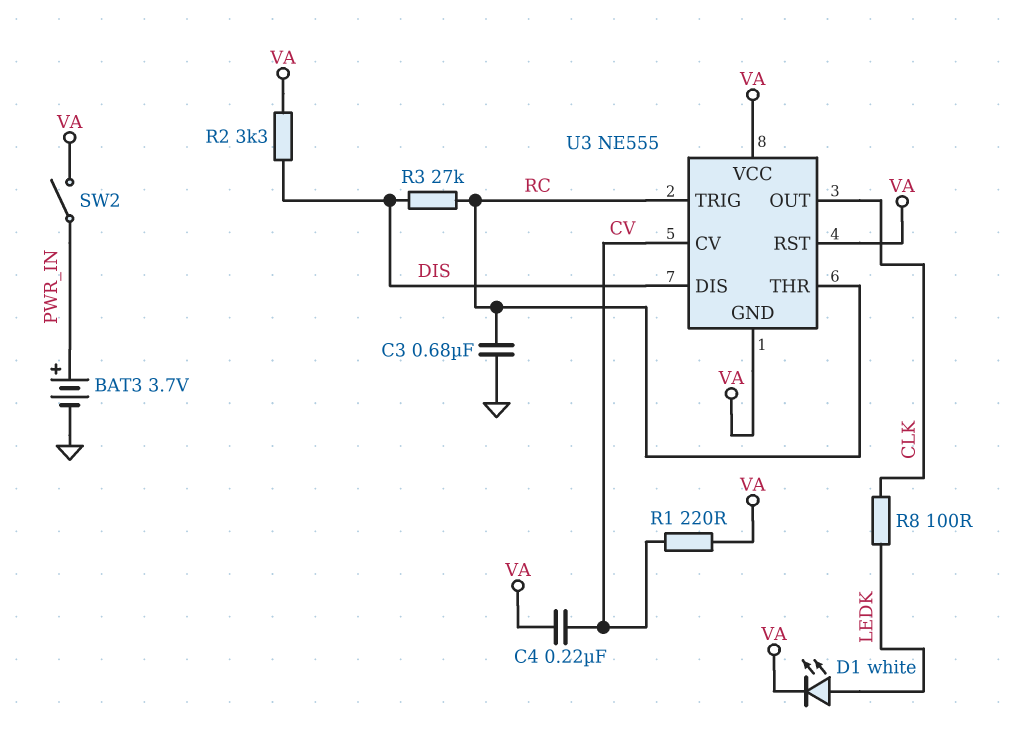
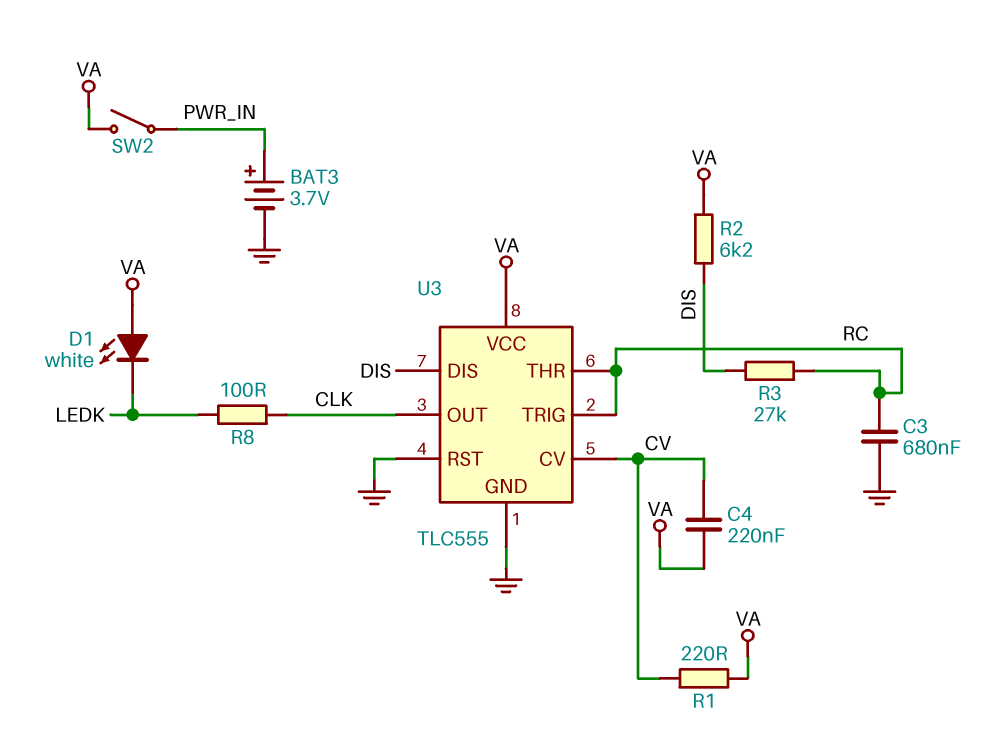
D1: LED white (A LEDK, K VA) -> LED white (A VA, K LEDK)
R2: 3.3k (DIS, VA) -> 6.2k (DIS, VA)
U3: NE555 -> TLC555
U3 pin GND: VA -> GND
U3 pin RST: VA -> GND

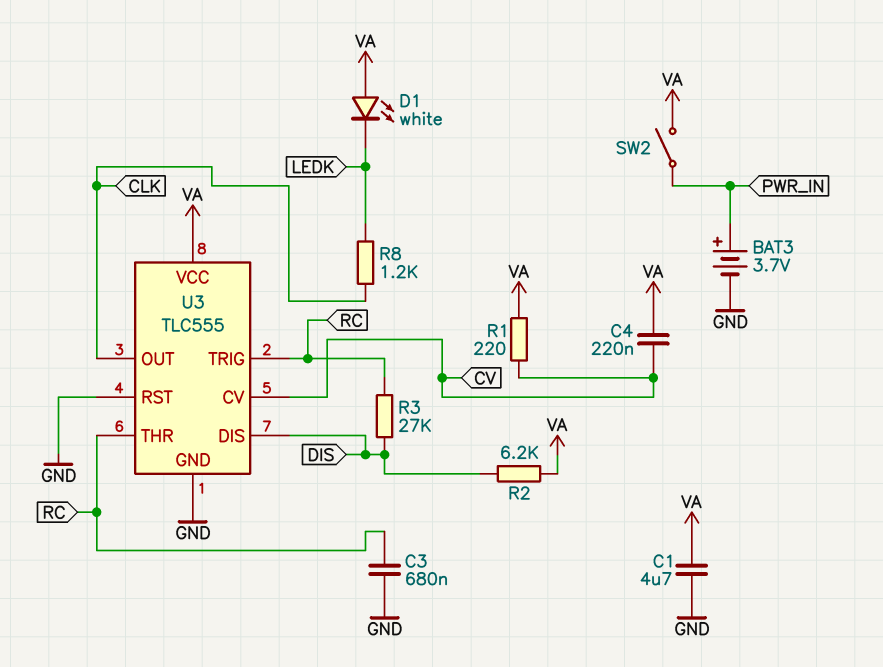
C1: none -> 4.7uF (GND, VA)
R8: 100 (CLK, LEDK) -> 1.2k (CLK, LEDK)

